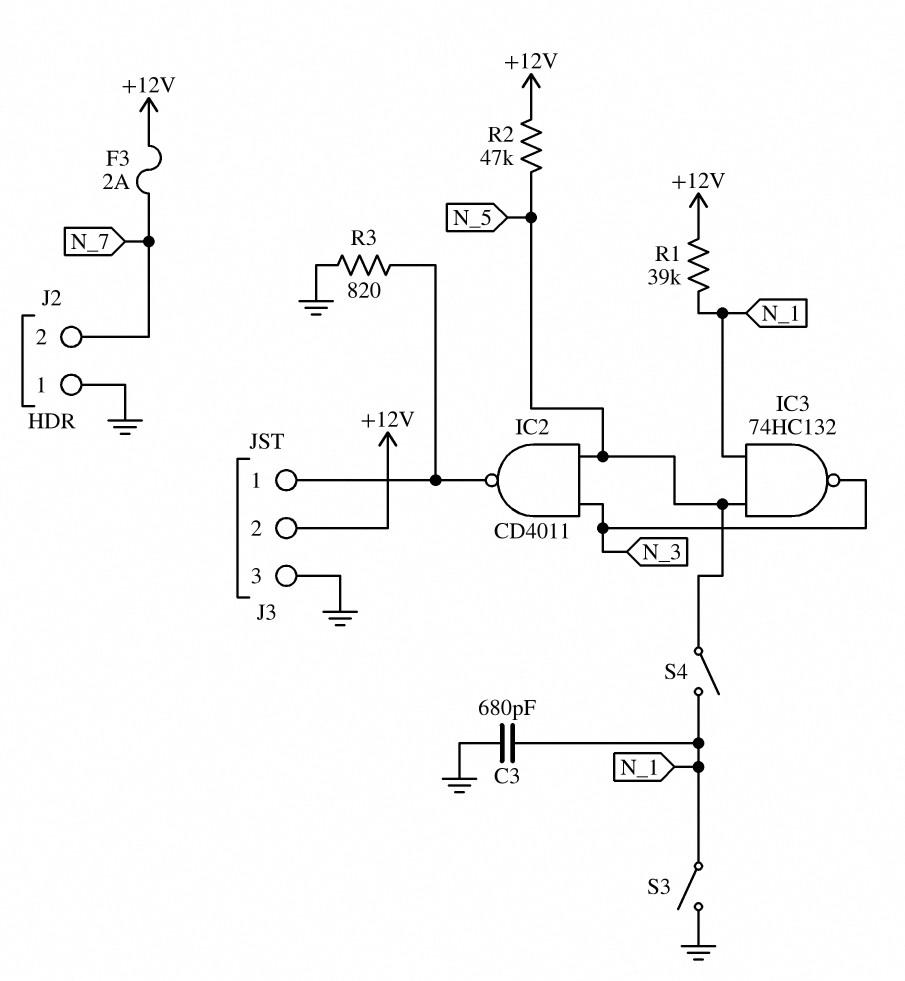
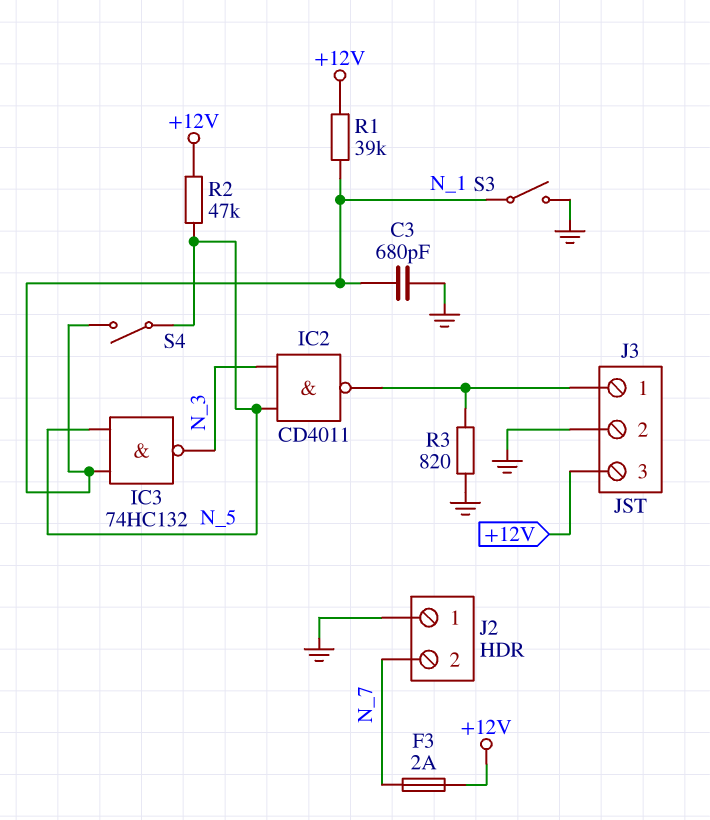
J3 pin 2: +12V -> GND
J3 pin 3: GND -> +12V

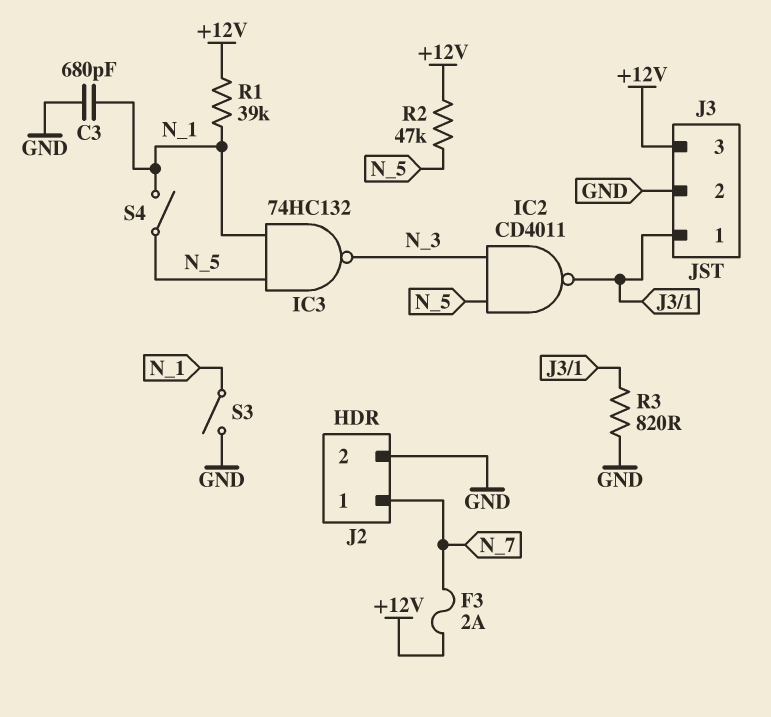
J2 pin 1: GND -> N_7
J2 pin 2: N_7 -> GND

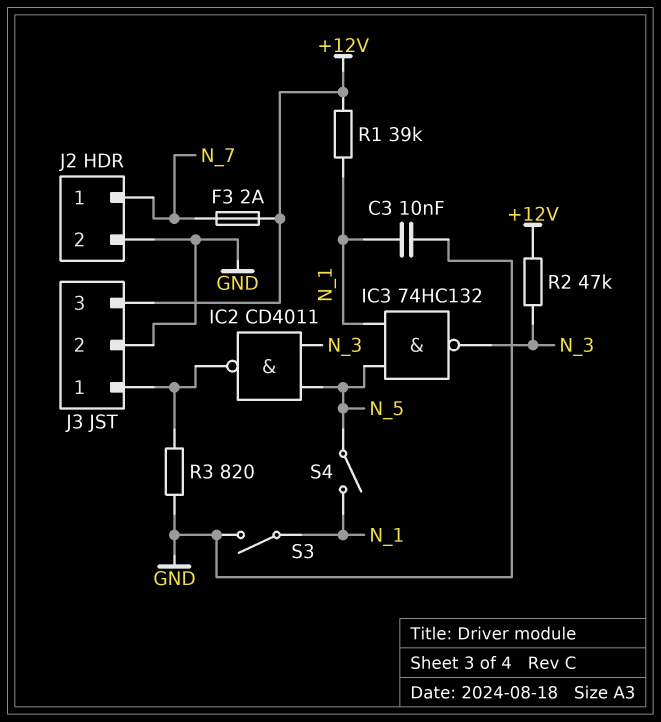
C3: 680pF (GND, N_1) -> 10nF (GND, N_1)
R2: 47k (+12V, N_5) -> 47k (+12V, N_3)

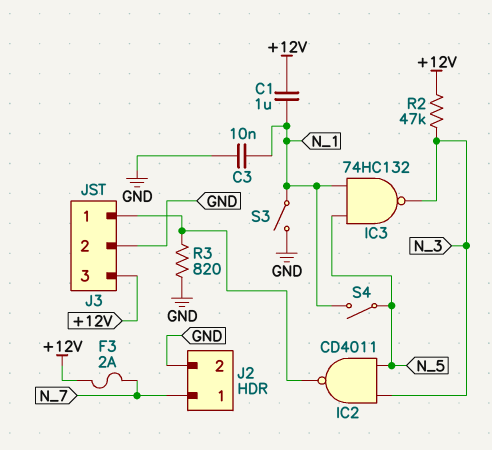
C1: none -> 1uF (+12V, N_1)
R1: 39k (+12V, N_1) -> none

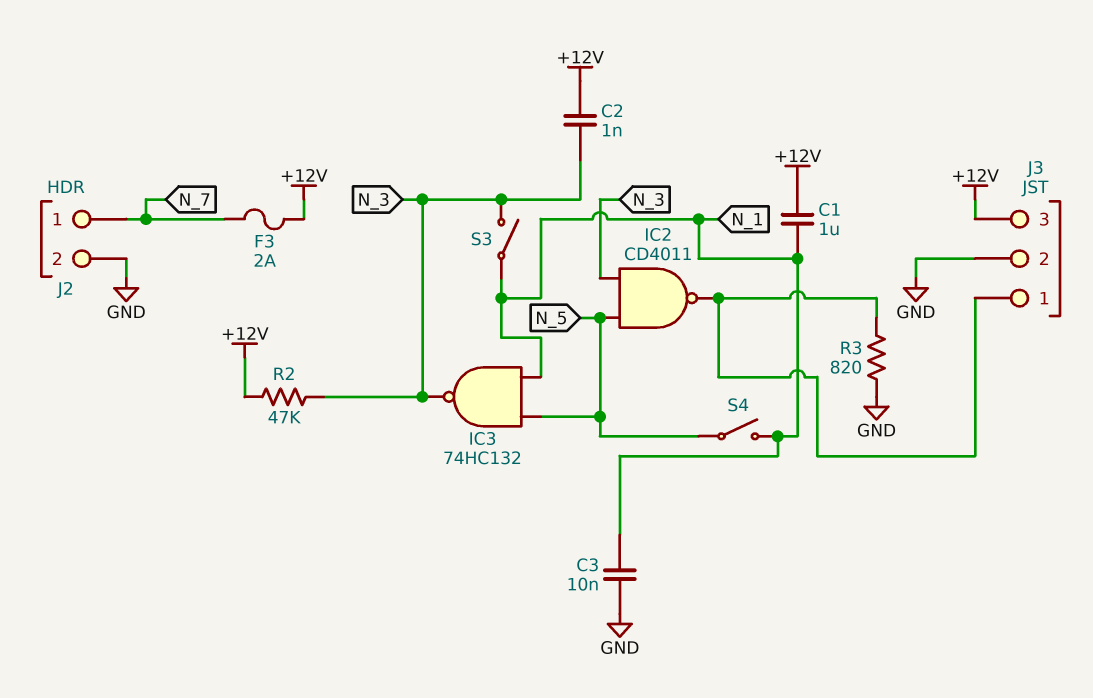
C2: none -> 1nF (+12V, N_3)
S3: switch (GND, N_1) -> switch (N_1, N_3)

